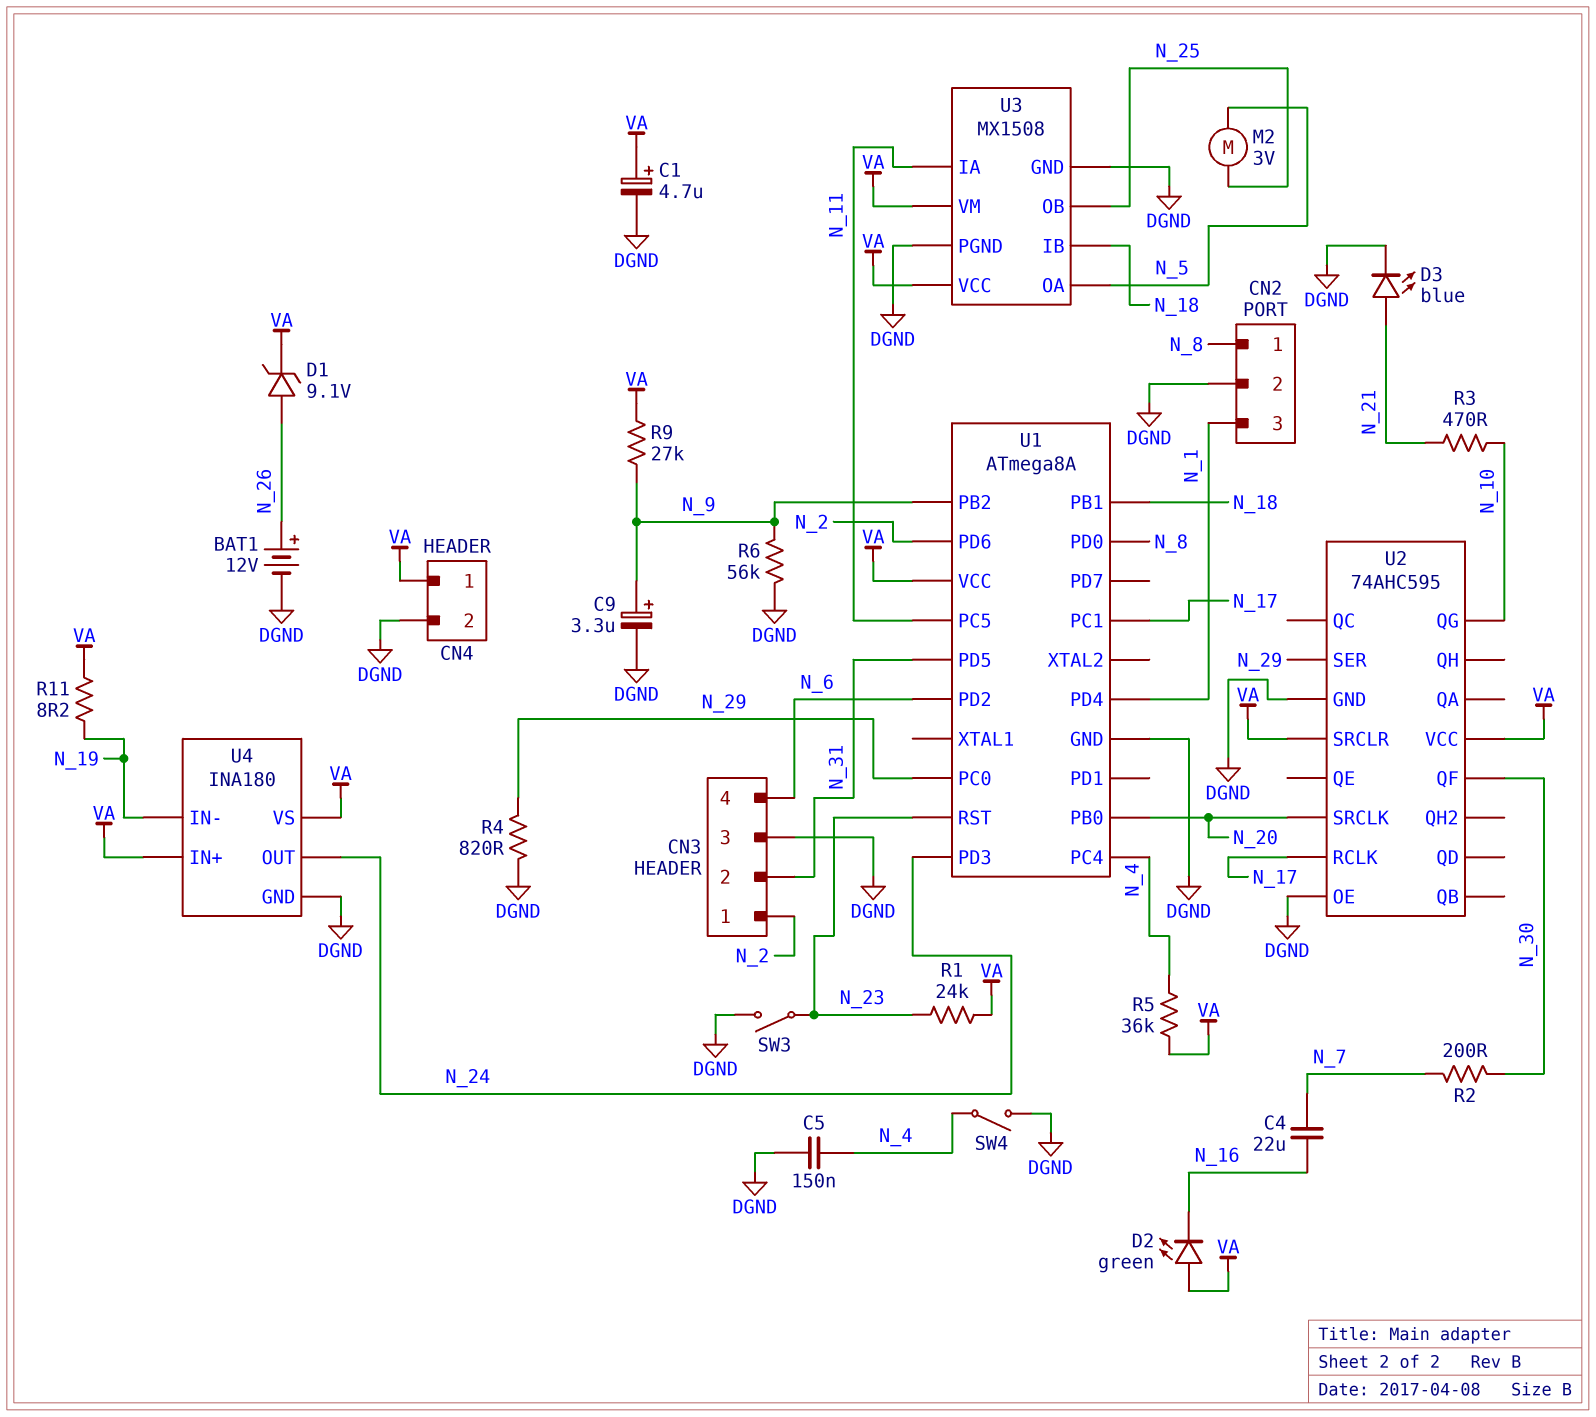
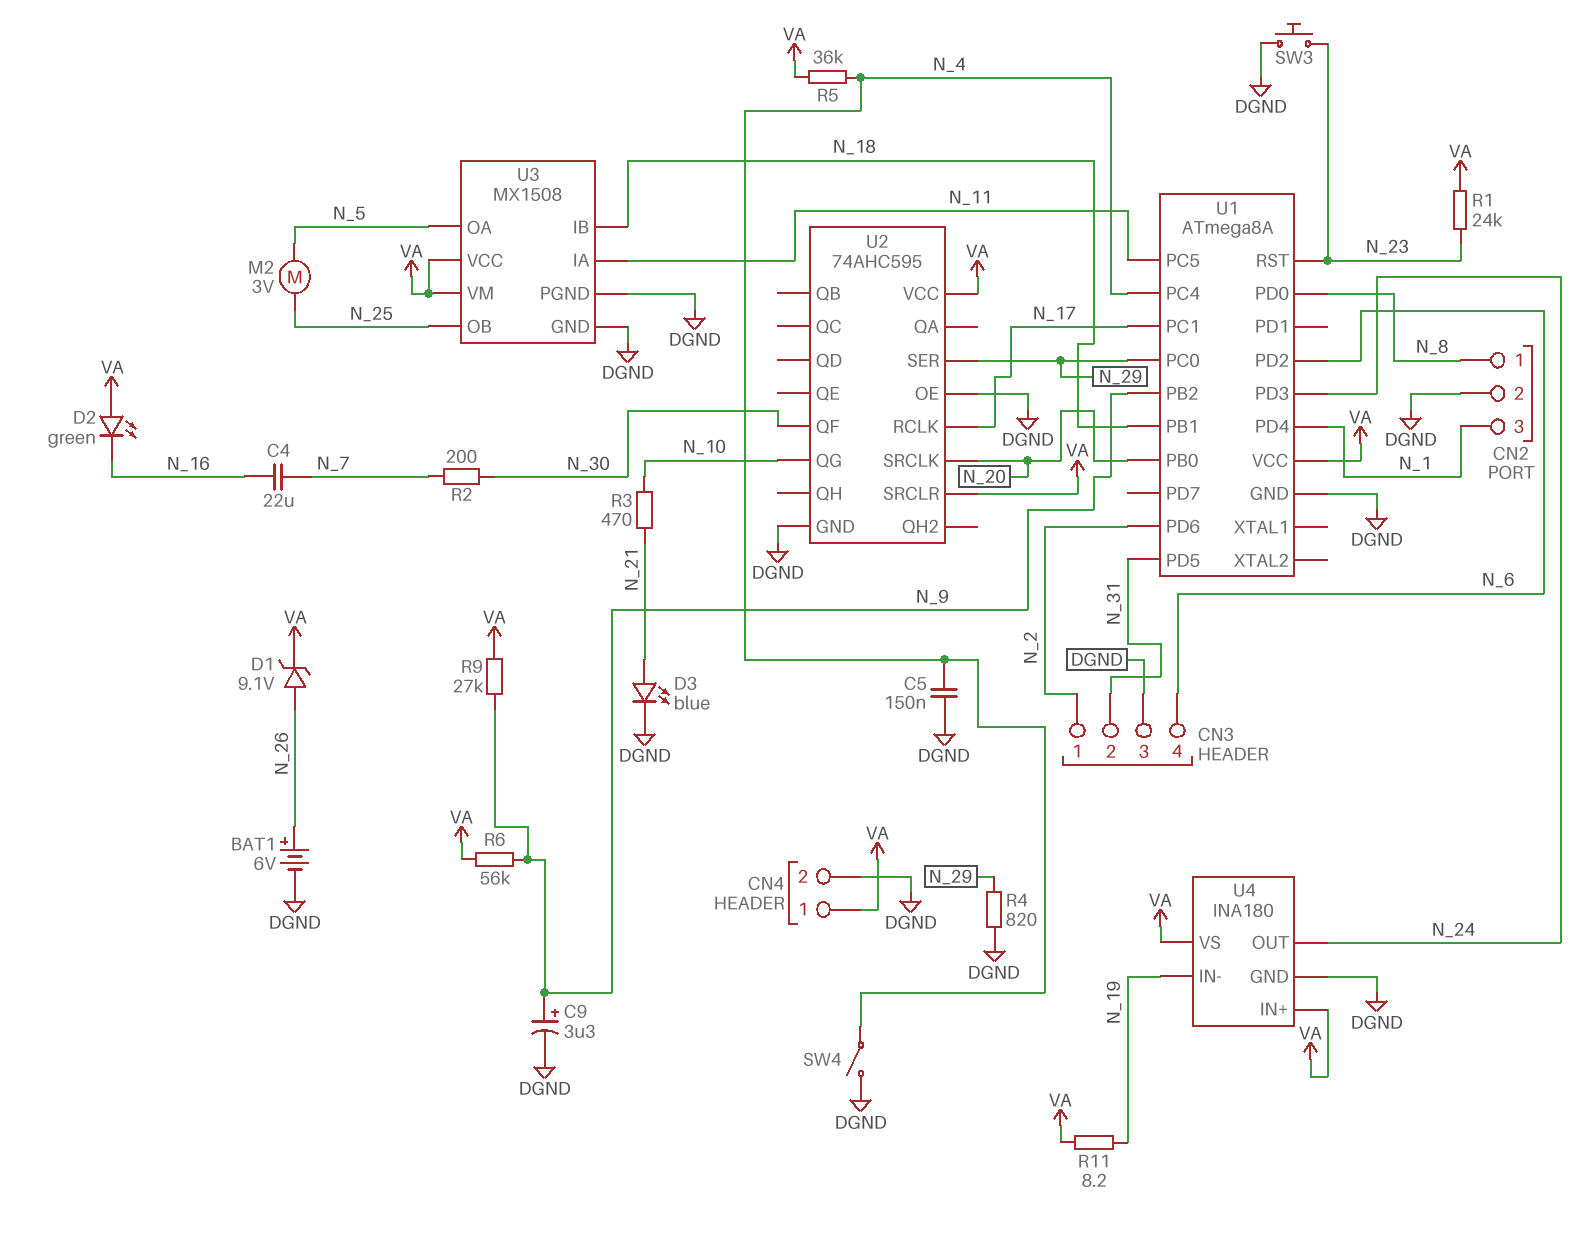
BAT1: 12V (plus N_26, minus DGND) -> 6V (plus N_26, minus DGND)
C1: 4.7uF (plus VA, minus DGND) -> none
R6: 56k (DGND, N_9) -> 56k (N_9, VA)
SW3: switch (DGND, N_23) -> button (DGND, N_23)

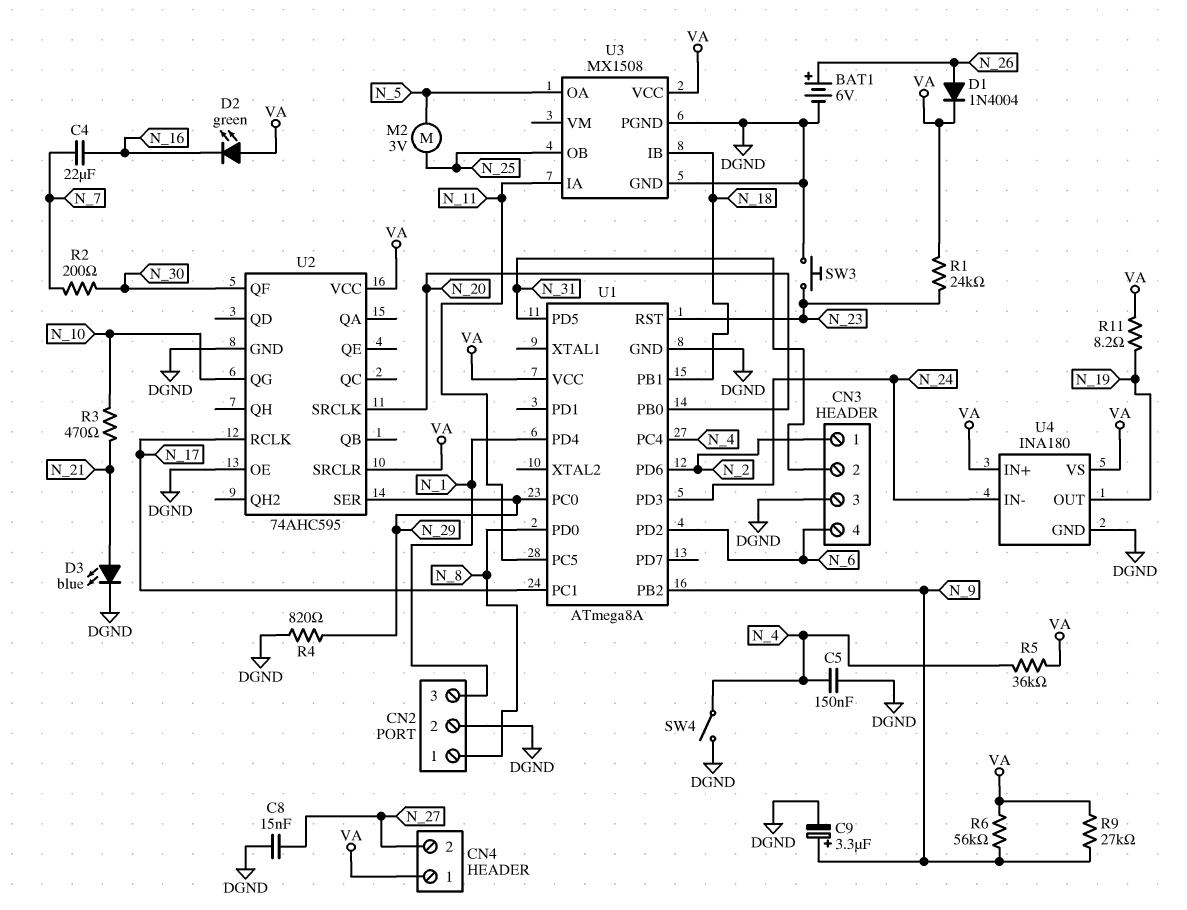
C8: none -> 15nF (DGND, N_27)
CN4 pin 2: DGND -> N_27
D1: zener 9.1V (A N_26, K VA) -> diode 1N4004 (A N_26, K VA)
U3 pin VM: VA -> none
U4 pin IN-: N_19 -> N_24
U4 pin OUT: N_24 -> N_19

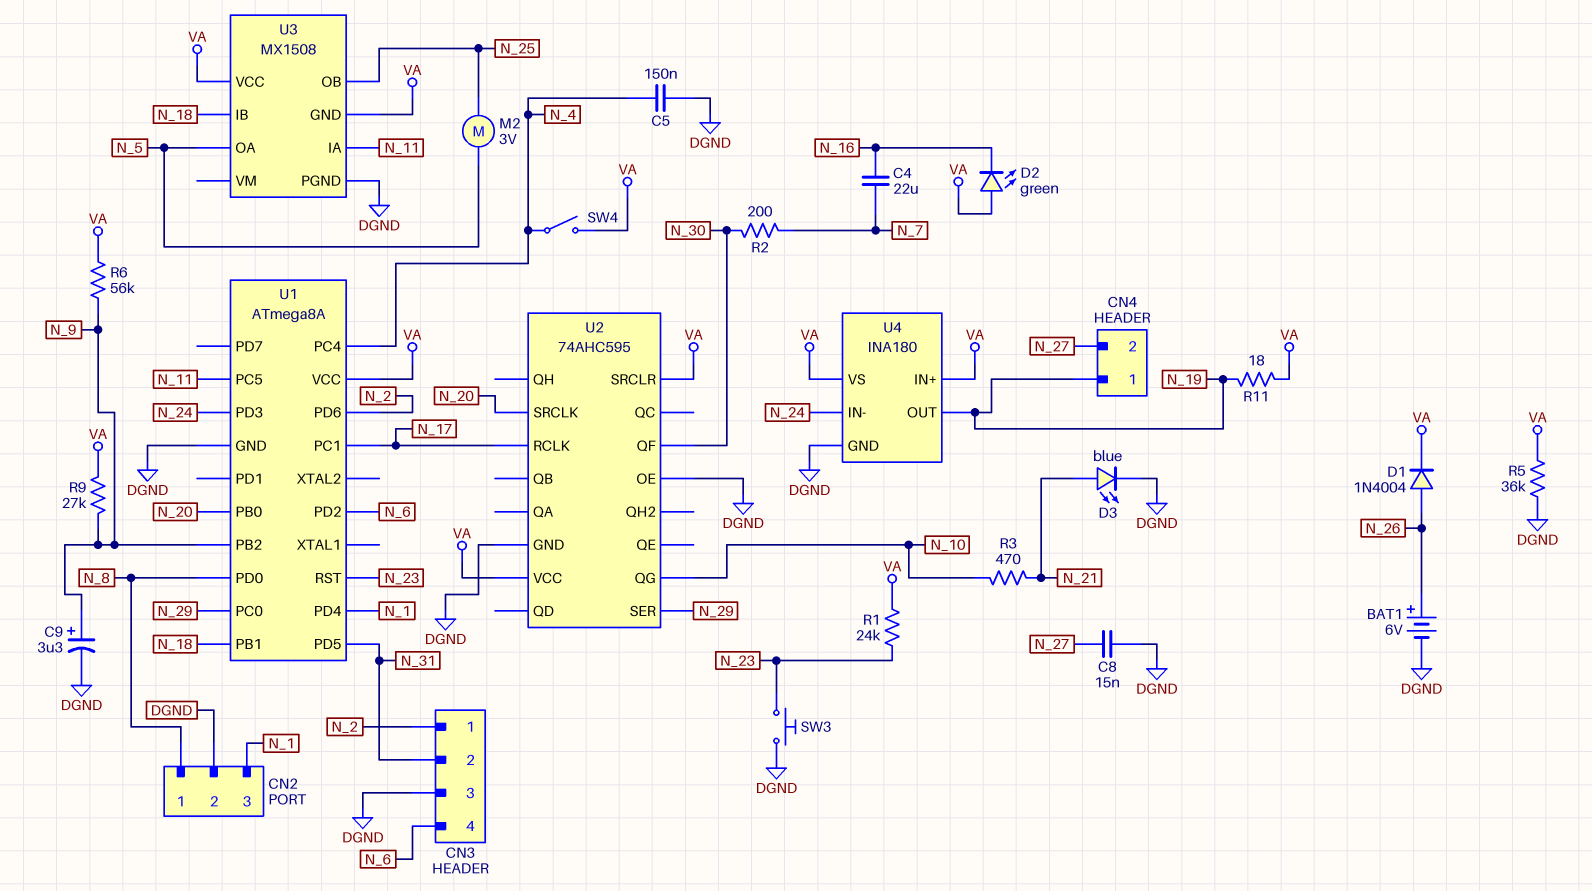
CN4 pin 1: VA -> N_19
R4: 820 (DGND, N_29) -> none
R5: 36k (N_4, VA) -> 36k (DGND, VA)
R11: 8.2 (N_19, VA) -> 18 (N_19, VA)
SW4: switch (DGND, N_4) -> switch (N_4, VA)
U3 pin GND: DGND -> VA

